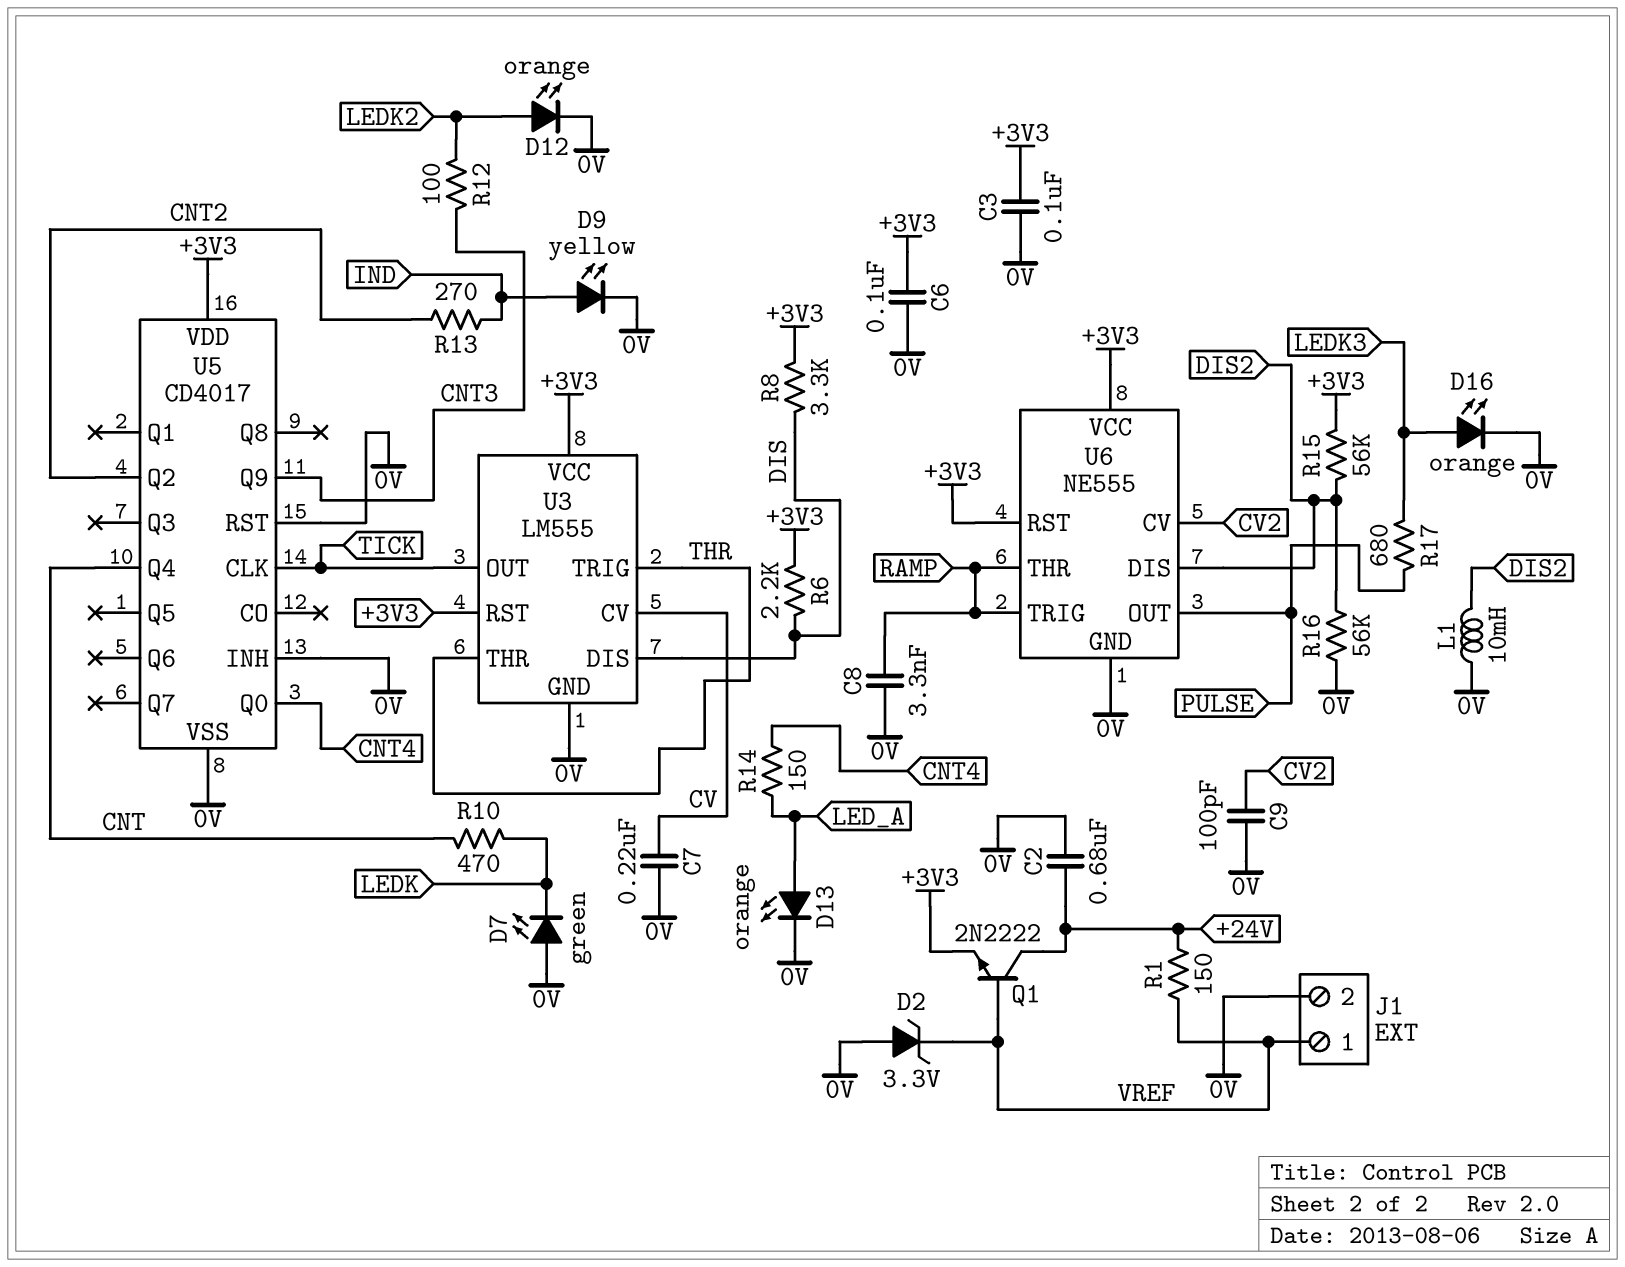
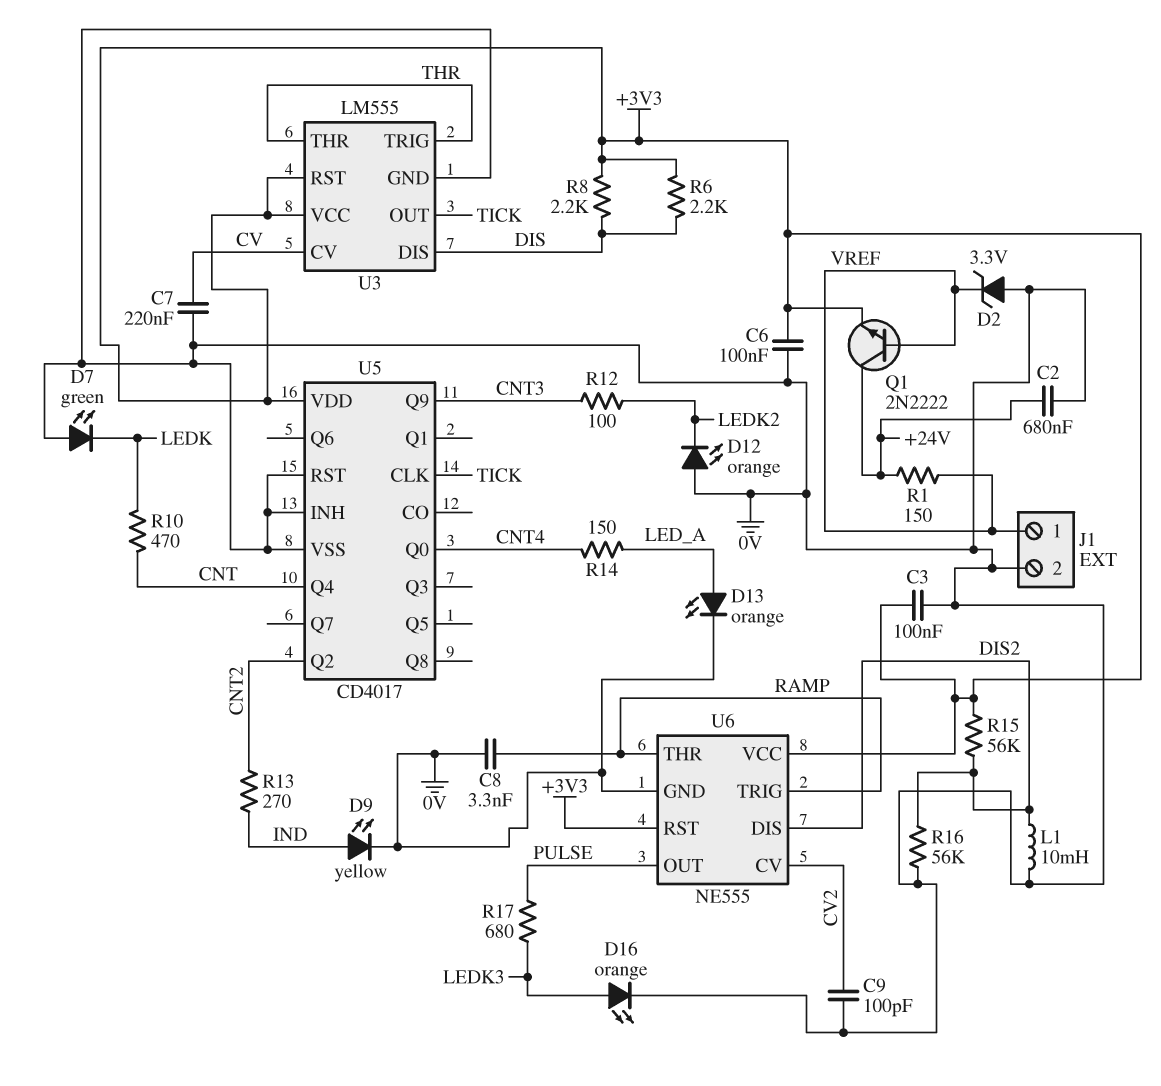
D12: LED orange (A LEDK2, K 0V) -> LED orange (A 0V, K LEDK2)
R8: 3.3k (+3V3, DIS) -> 2.2k (+3V3, DIS)

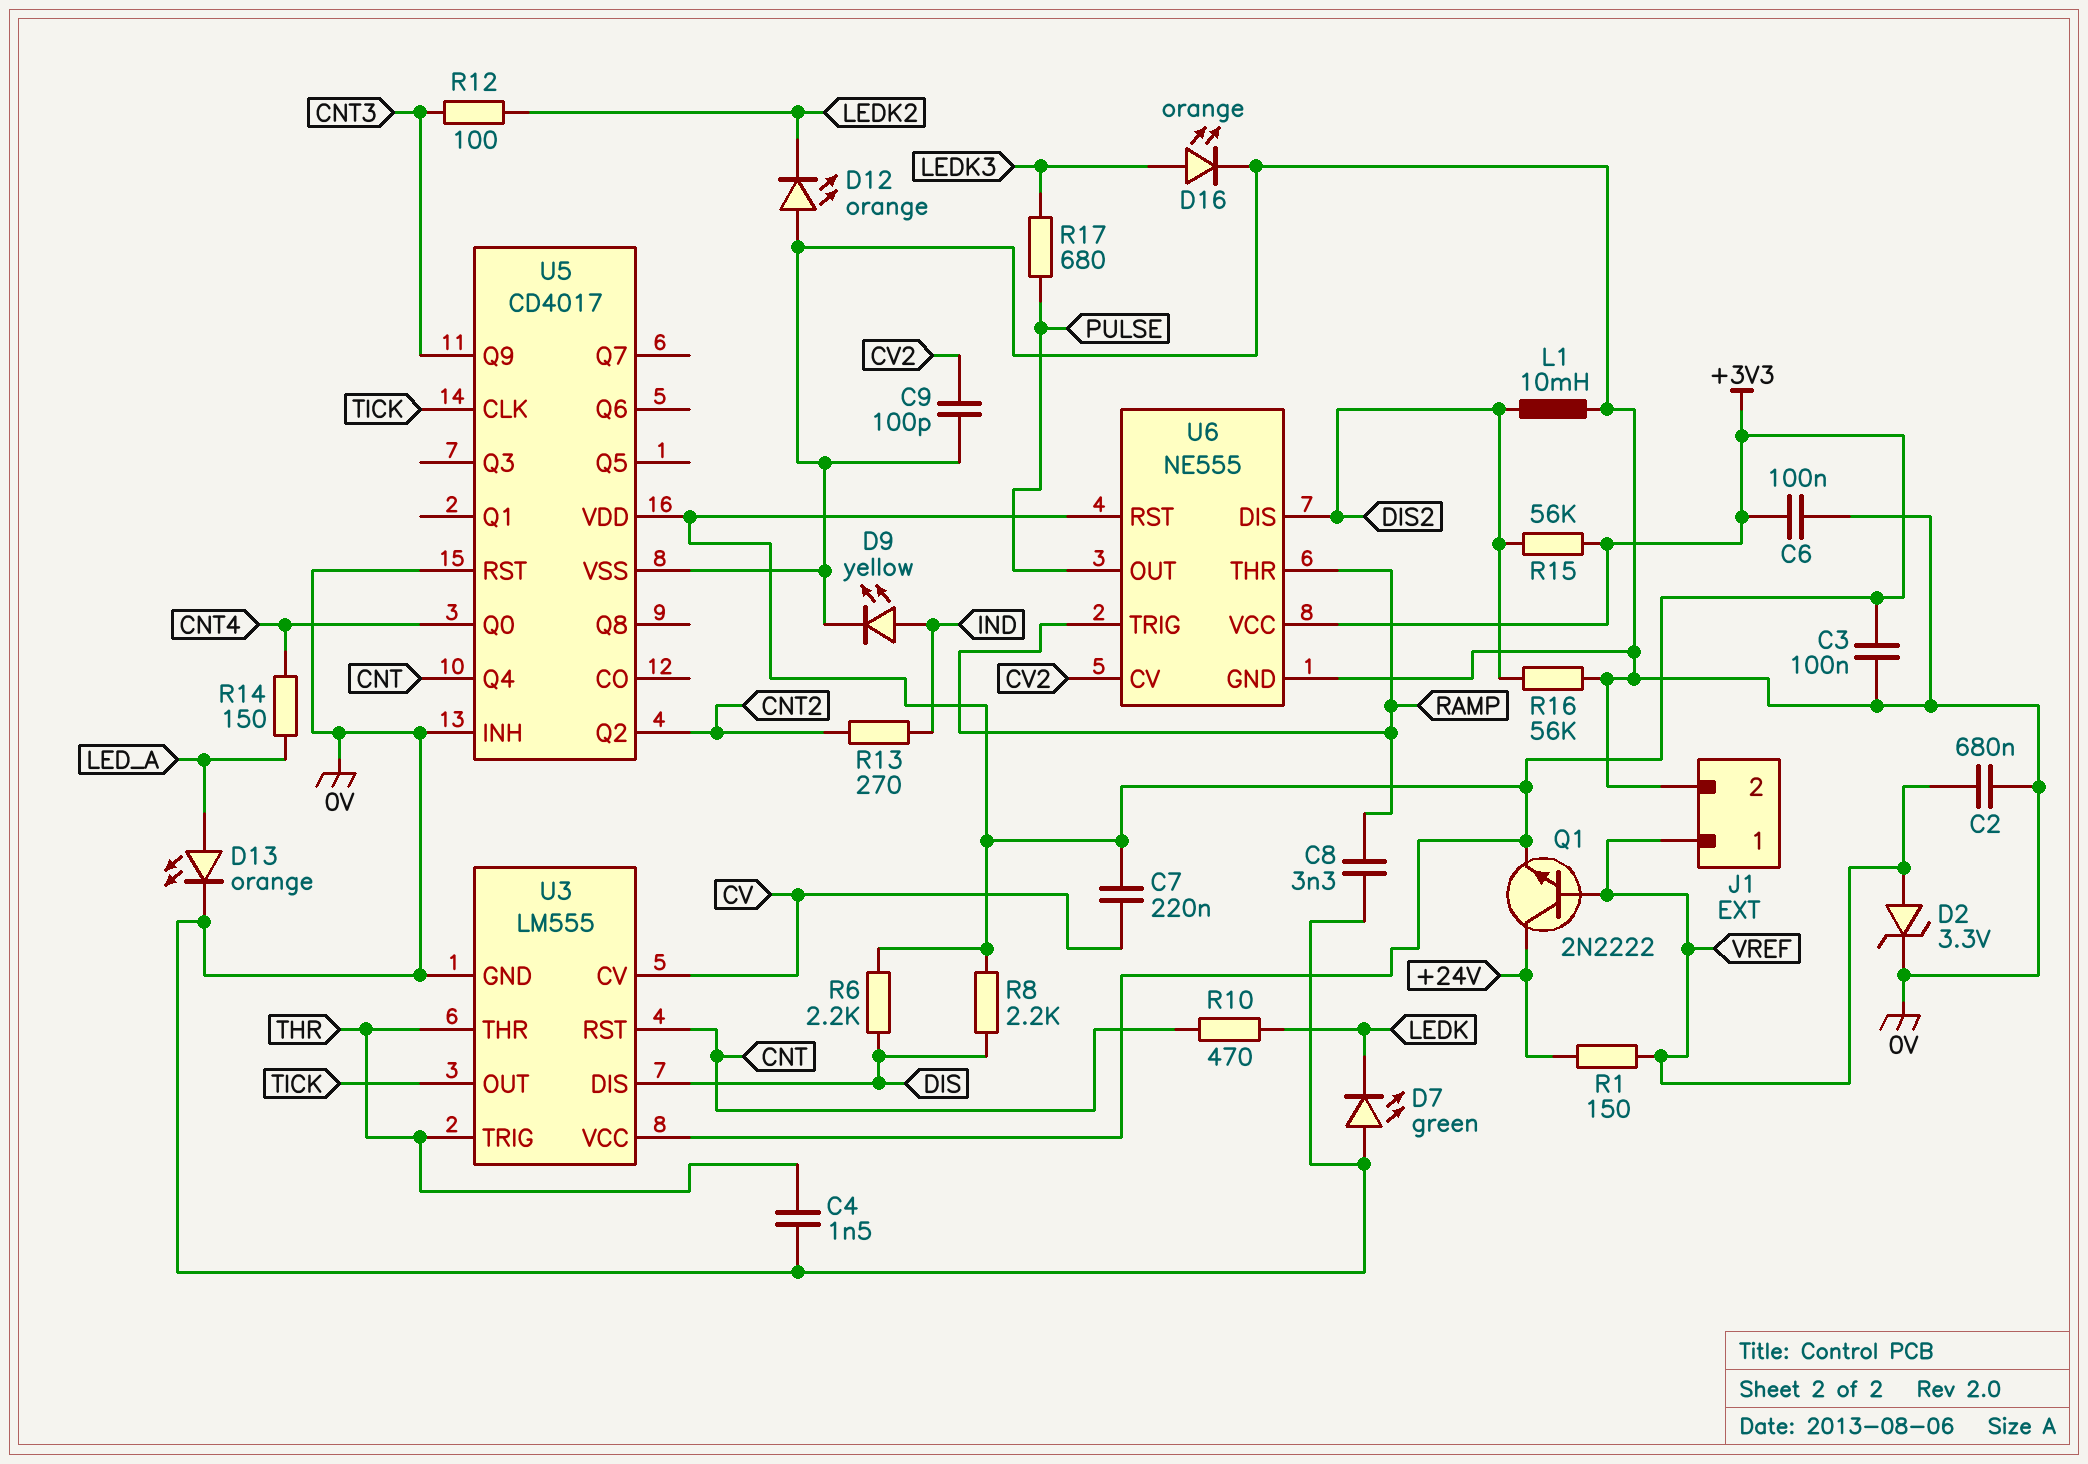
C2: 680nF (+24V, 0V) -> 680nF (0V, VREF)
C4: none -> 1.5nF (0V, THR)
C7: 220nF (0V, CV) -> 220nF (+3V3, CV)
D2: zener 3.3V (A 0V, K VREF) -> zener 3.3V (A VREF, K 0V)
U3 pin RST: +3V3 -> CNT

